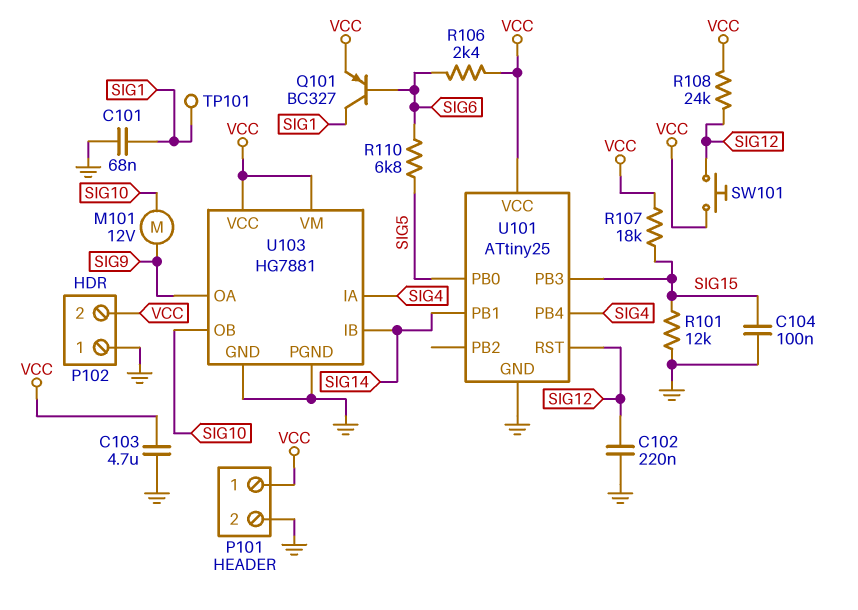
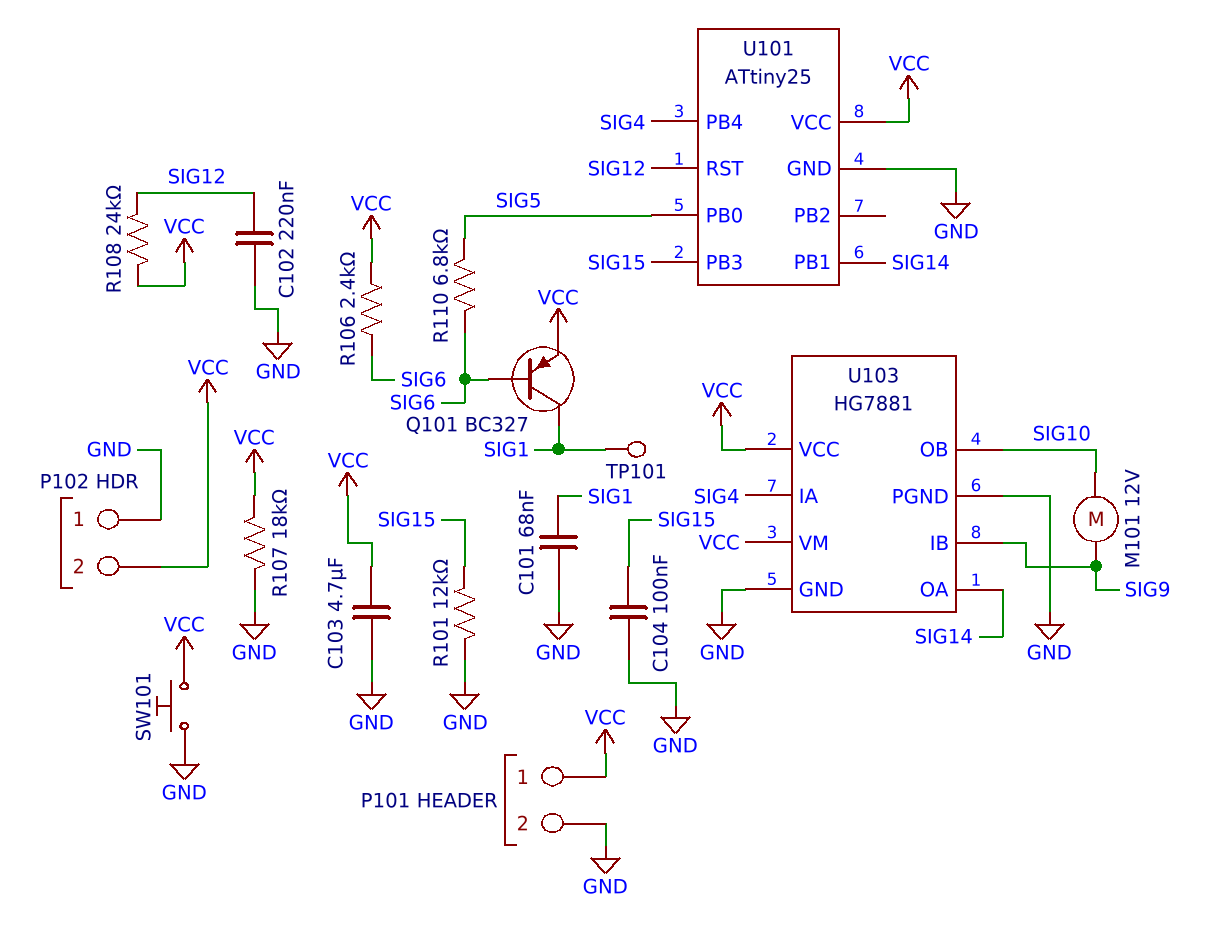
R107: 18k (SIG15, VCC) -> 18k (GND, VCC)
SW101: button (SIG12, VCC) -> button (GND, VCC)
U103 pin IB: SIG14 -> SIG9
U103 pin OA: SIG9 -> SIG14

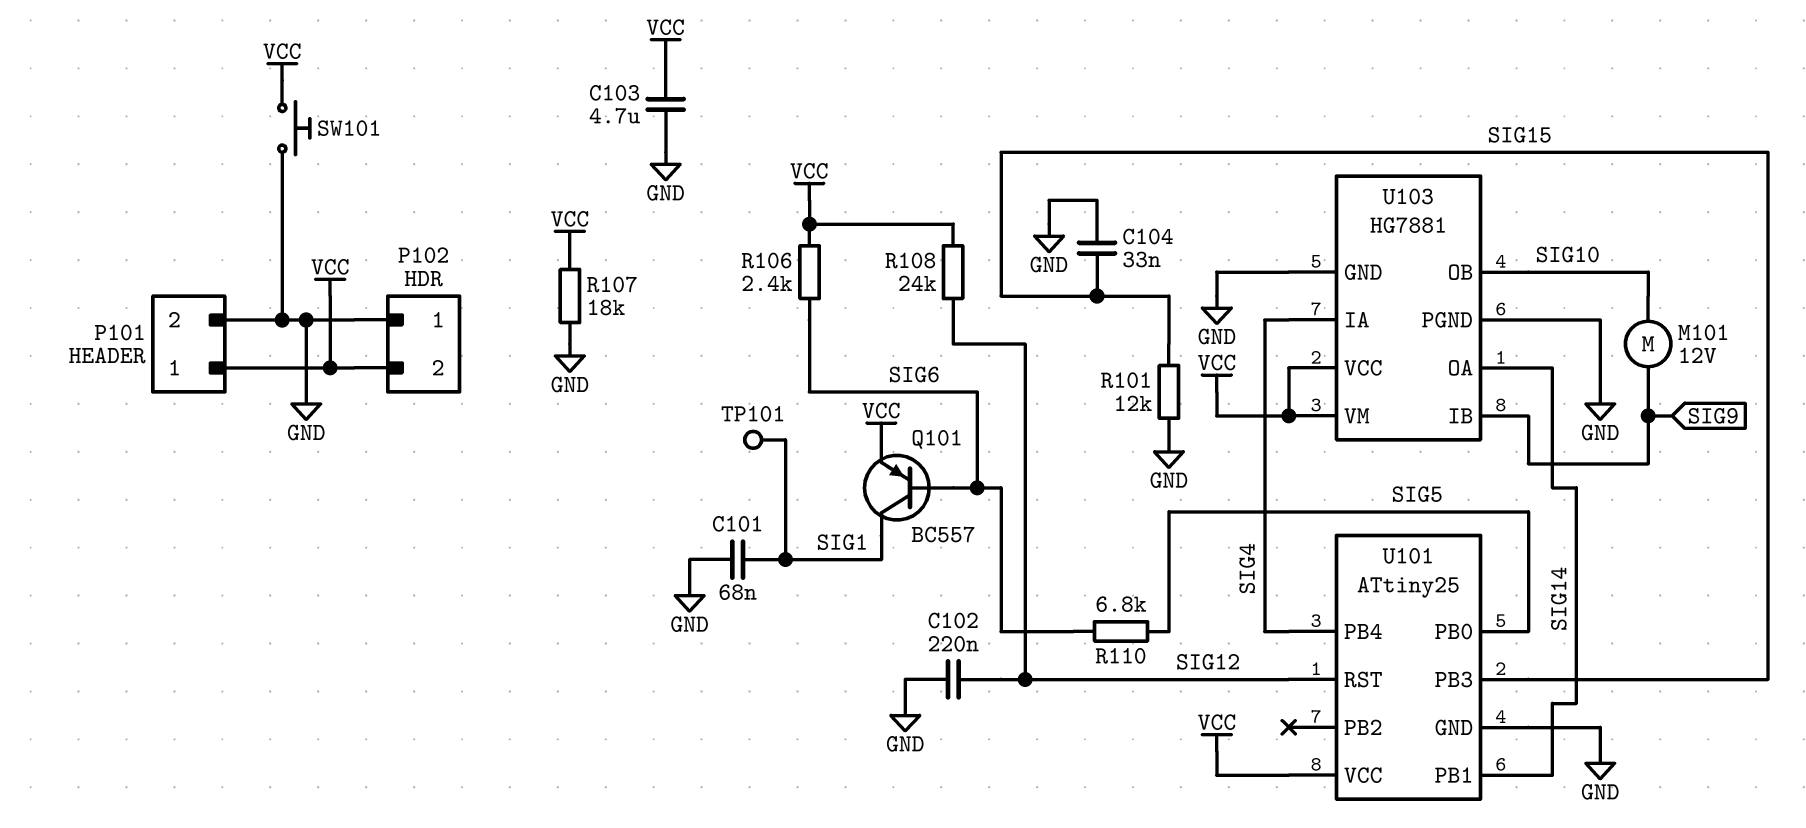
C104: 100nF (GND, SIG15) -> 33nF (GND, SIG15)
Q101: PNP BC327 (B SIG6, C SIG1, E VCC) -> PNP BC557 (B SIG6, C SIG1, E VCC)

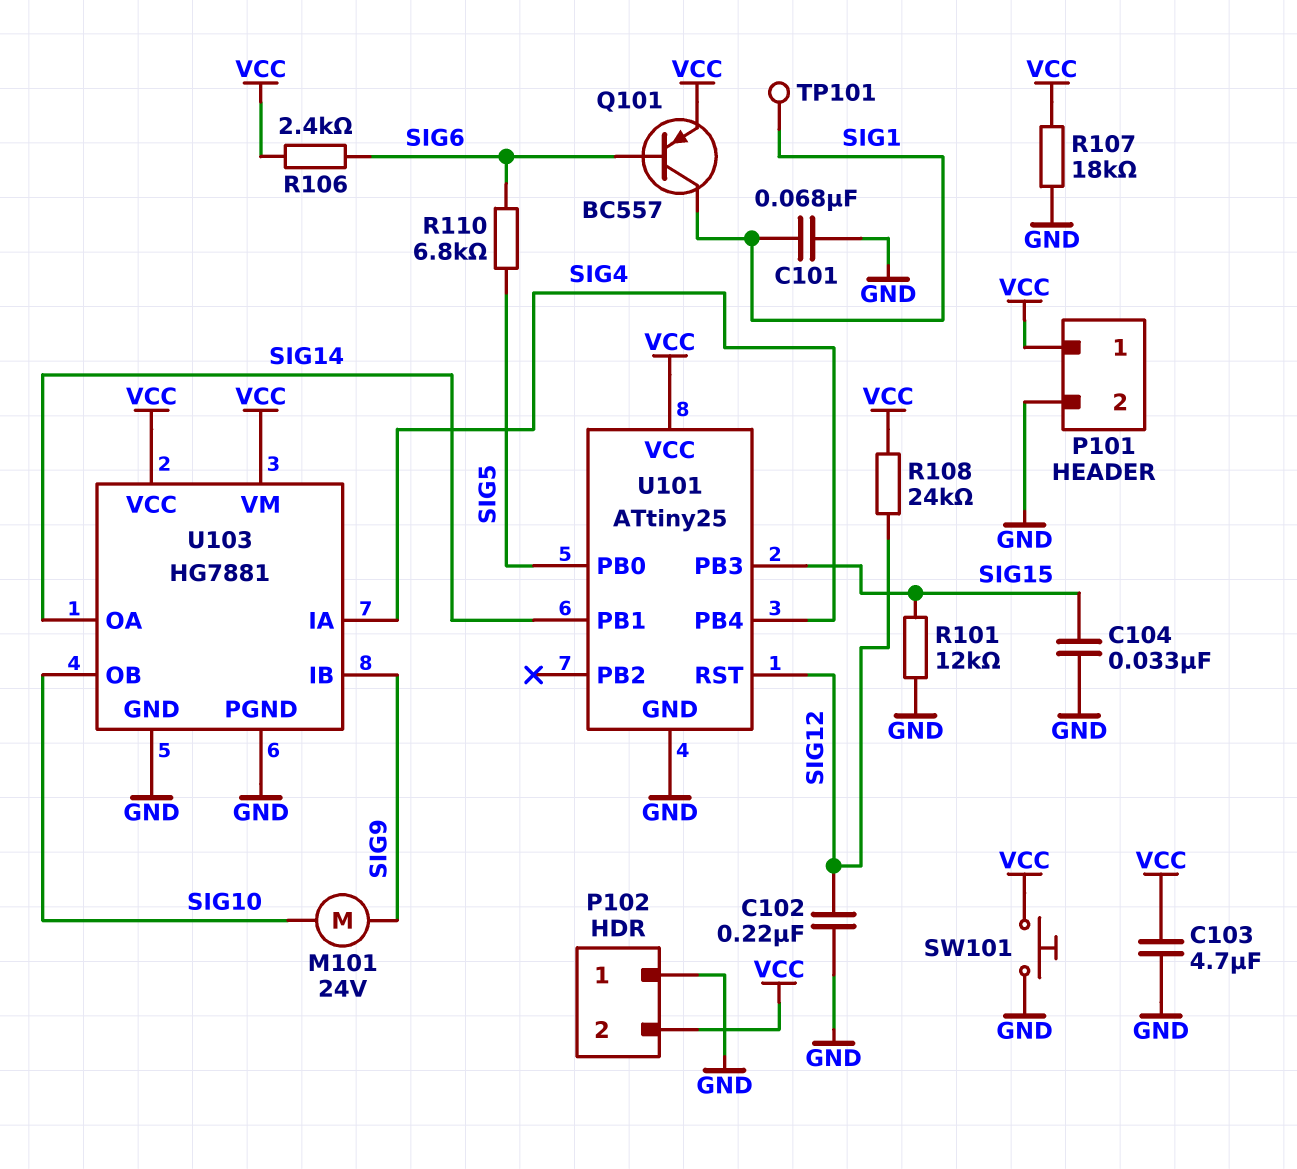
M101: motor 12V (SIG9, SIG10) -> motor 24V (SIG9, SIG10)

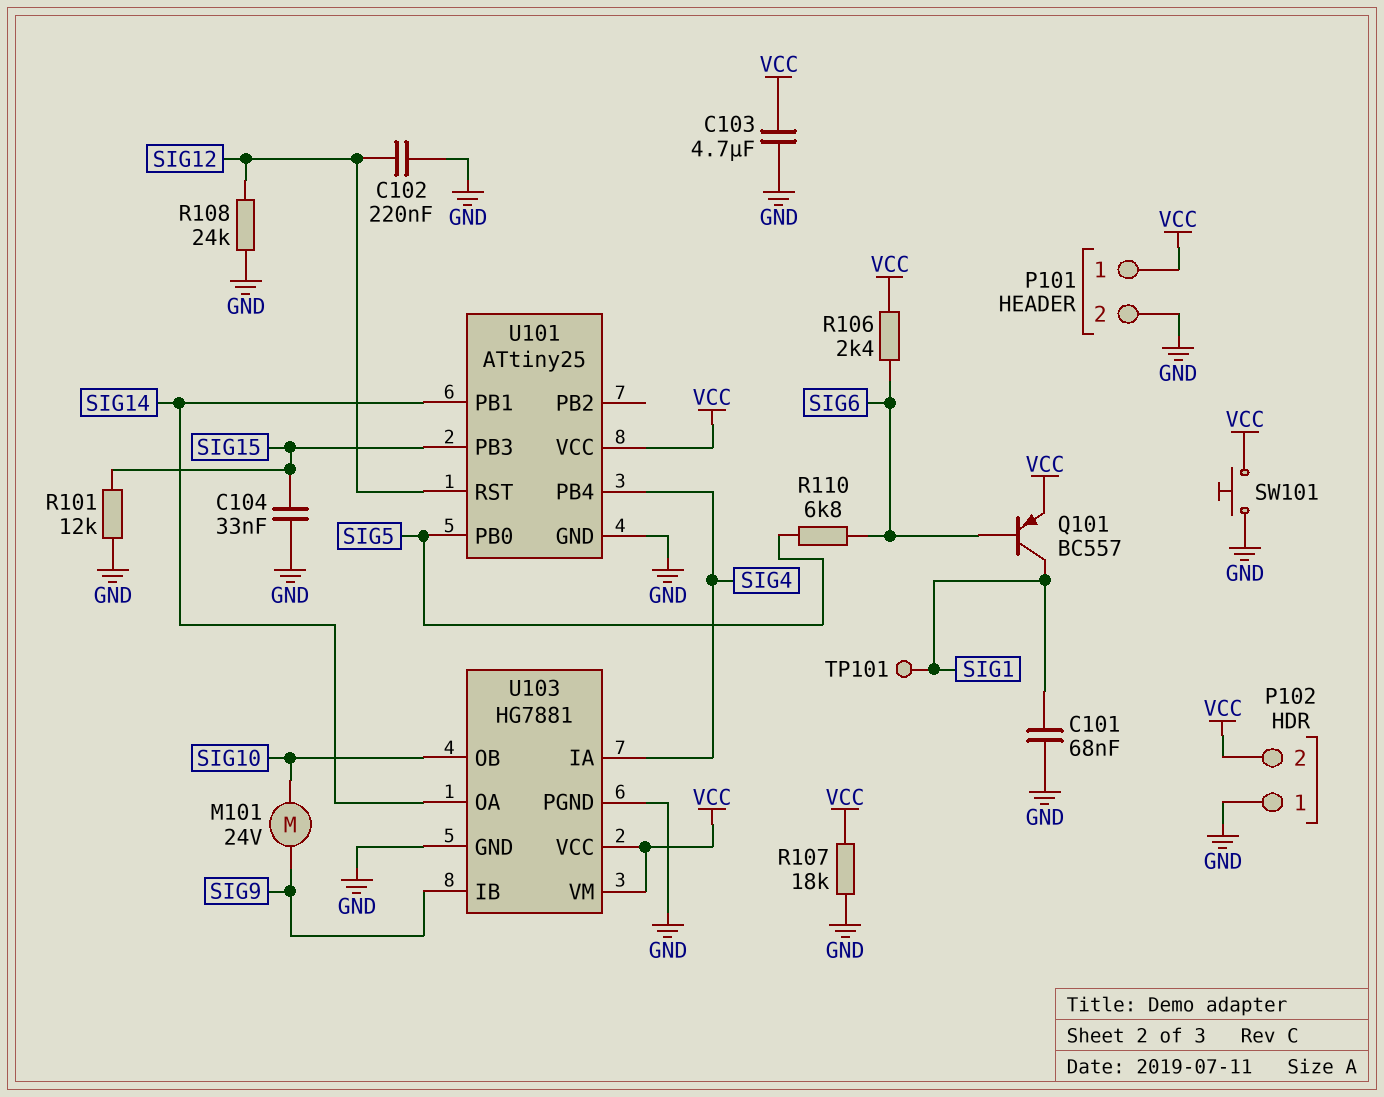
R108: 24k (SIG12, VCC) -> 24k (GND, SIG12)

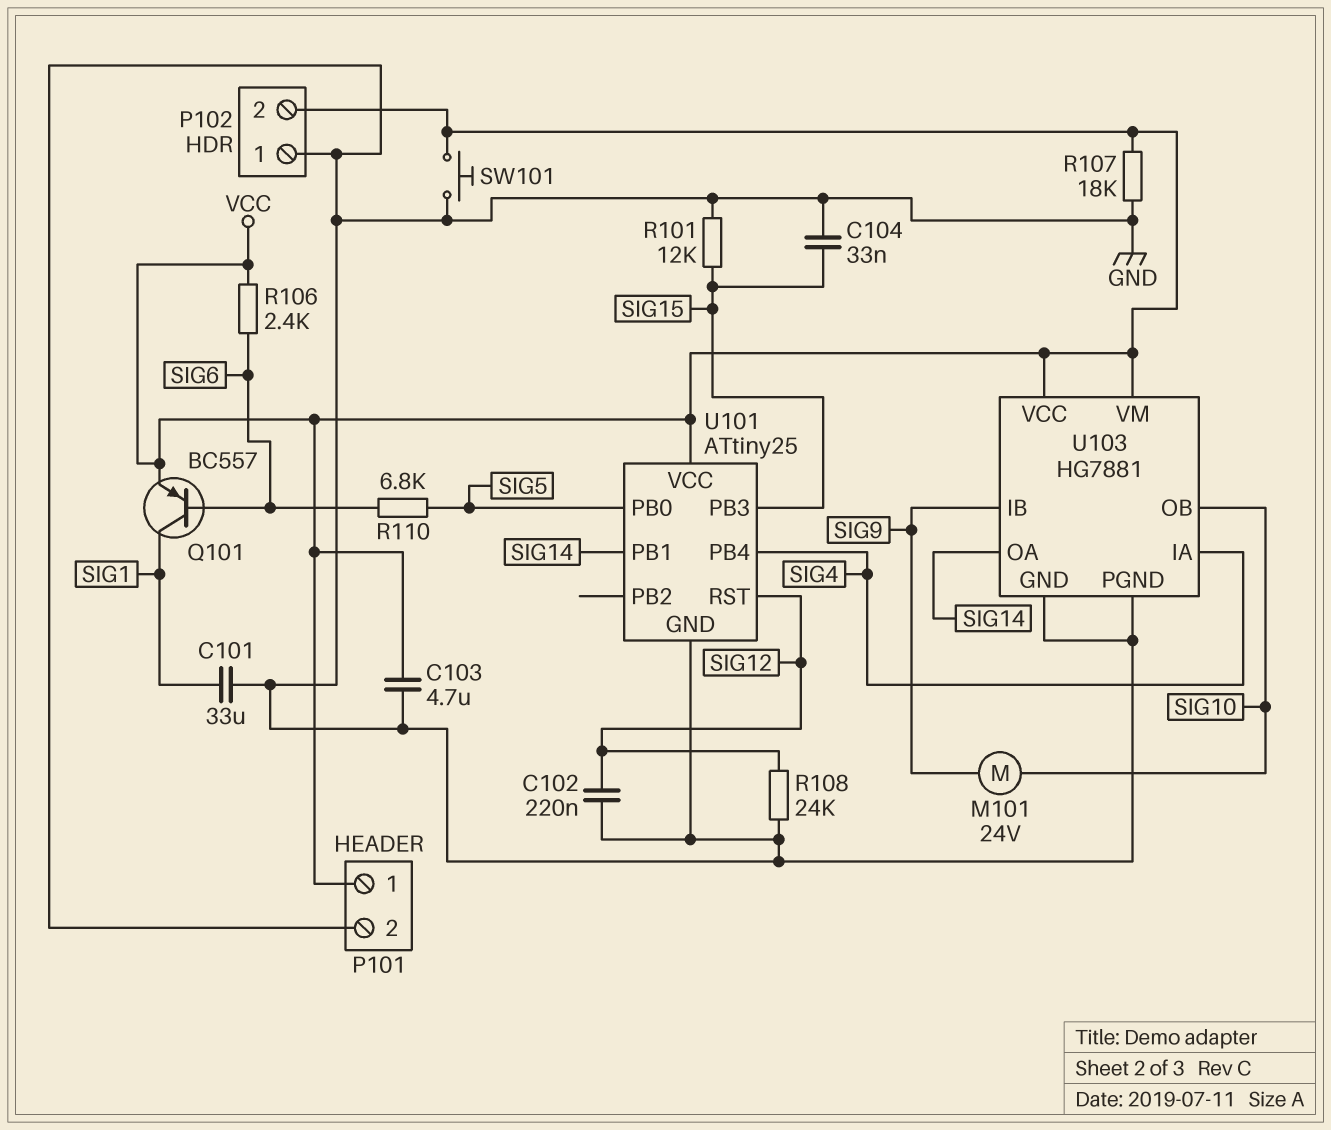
C101: 68nF (GND, SIG1) -> 33uF (GND, SIG1)
TP101: test point (SIG1) -> none

